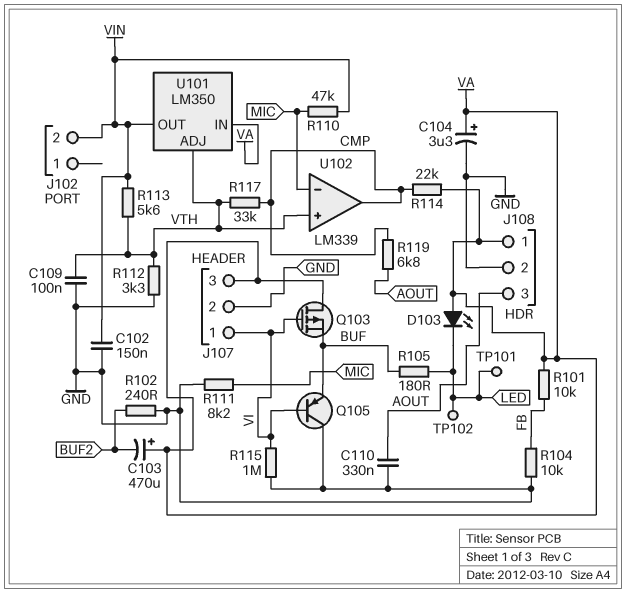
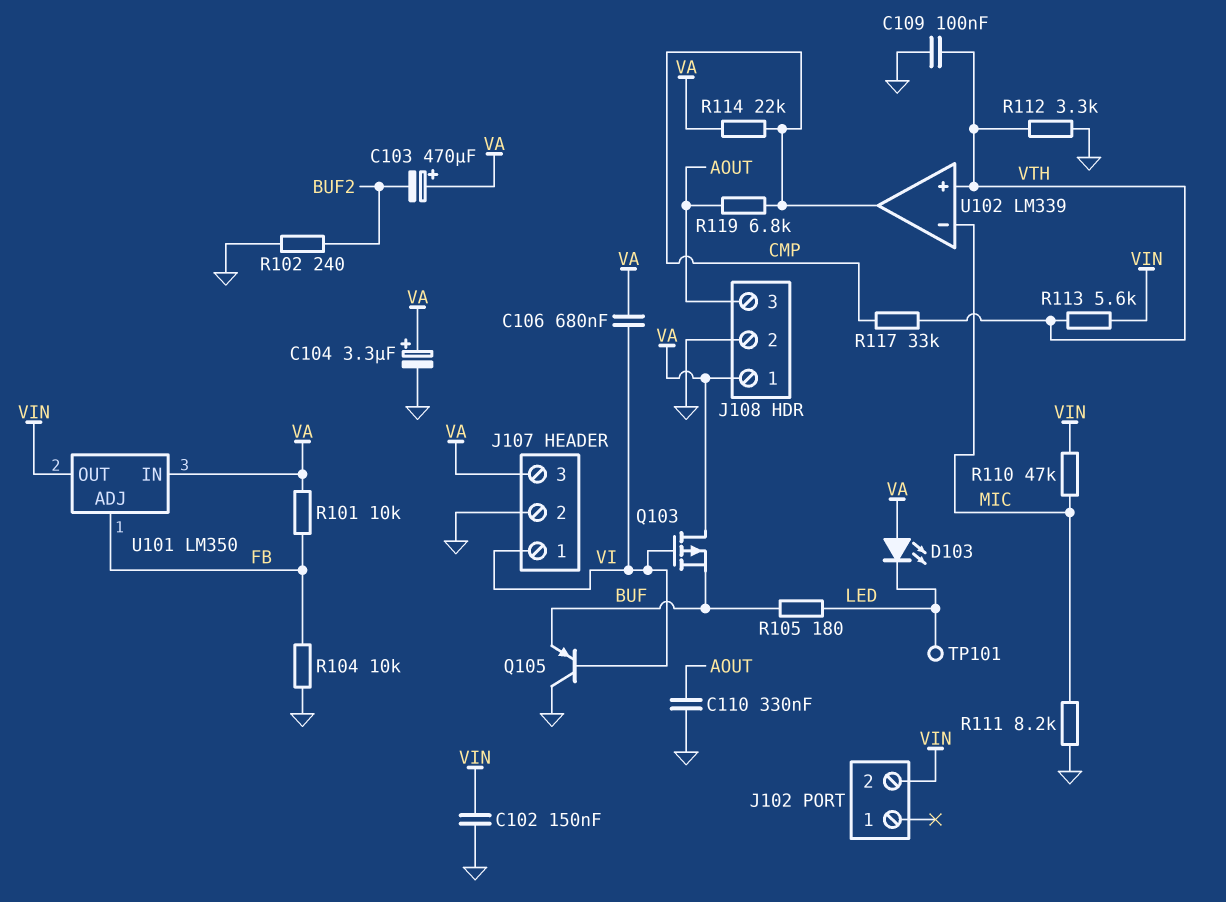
C106: none -> 680nF (VA, VI)
R115: 1M (GND, VI) -> none
TP102: test point (LED) -> none
U101 pin ADJ: VTH -> FB

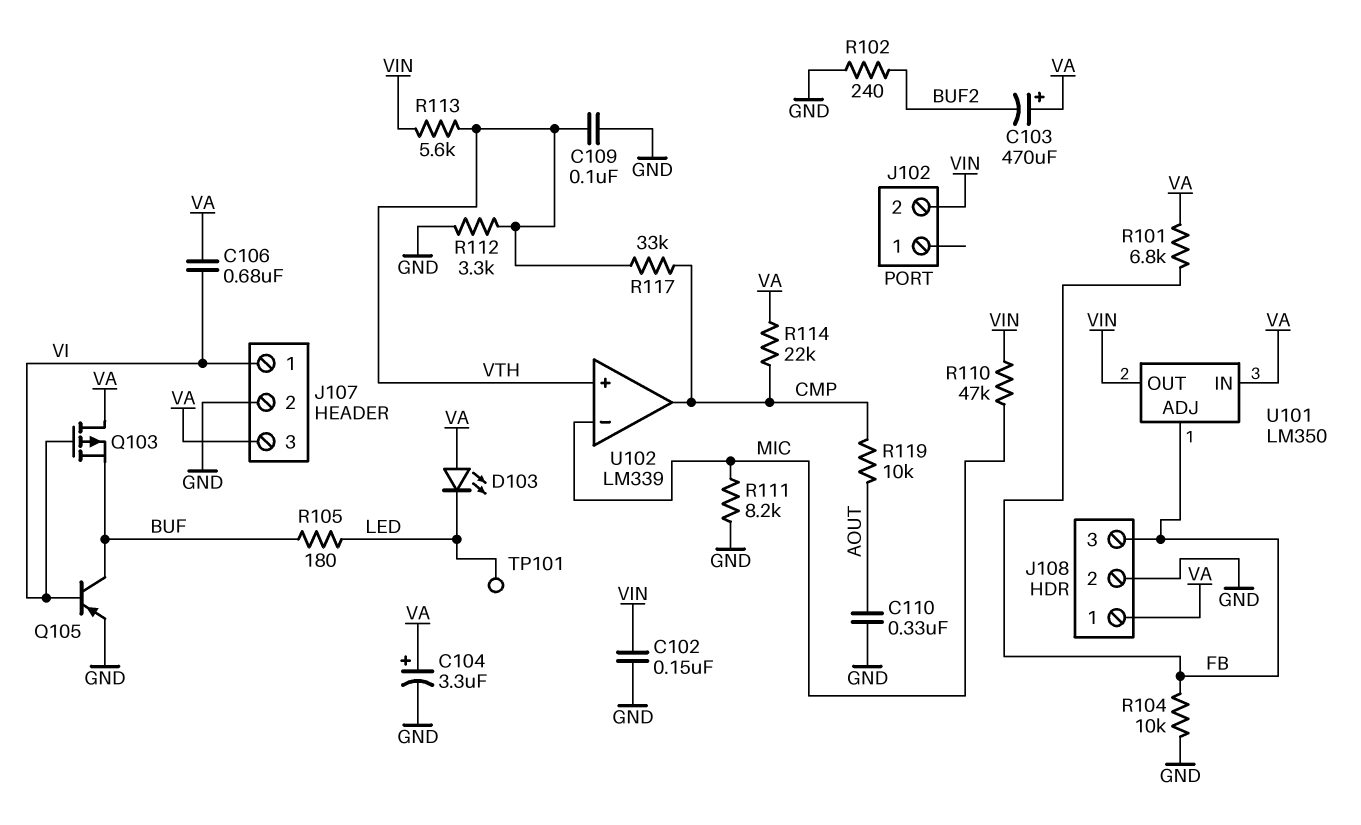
J108 pin 3: AOUT -> FB
Q105: PNP (B VI, C GND, E BUF) -> PNP (B VI, C BUF, E GND)
R101: 10k (FB, VA) -> 6.8k (FB, VA)
R119: 6.8k (AOUT, CMP) -> 10k (AOUT, CMP)

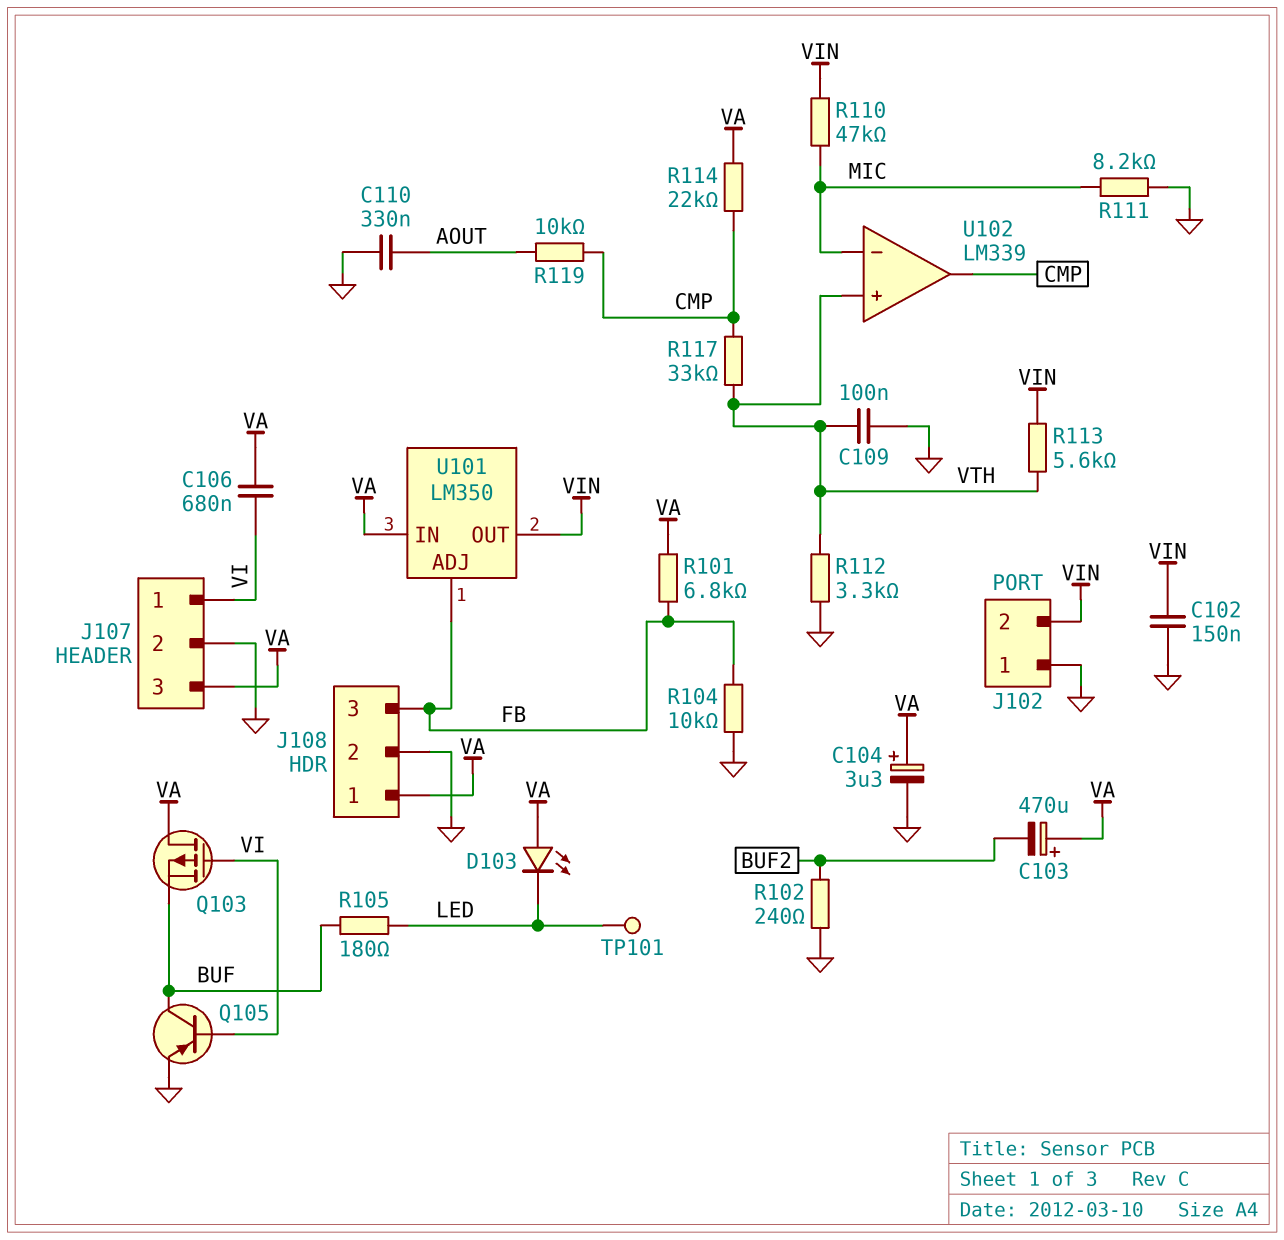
J102 pin 1: none -> GND

